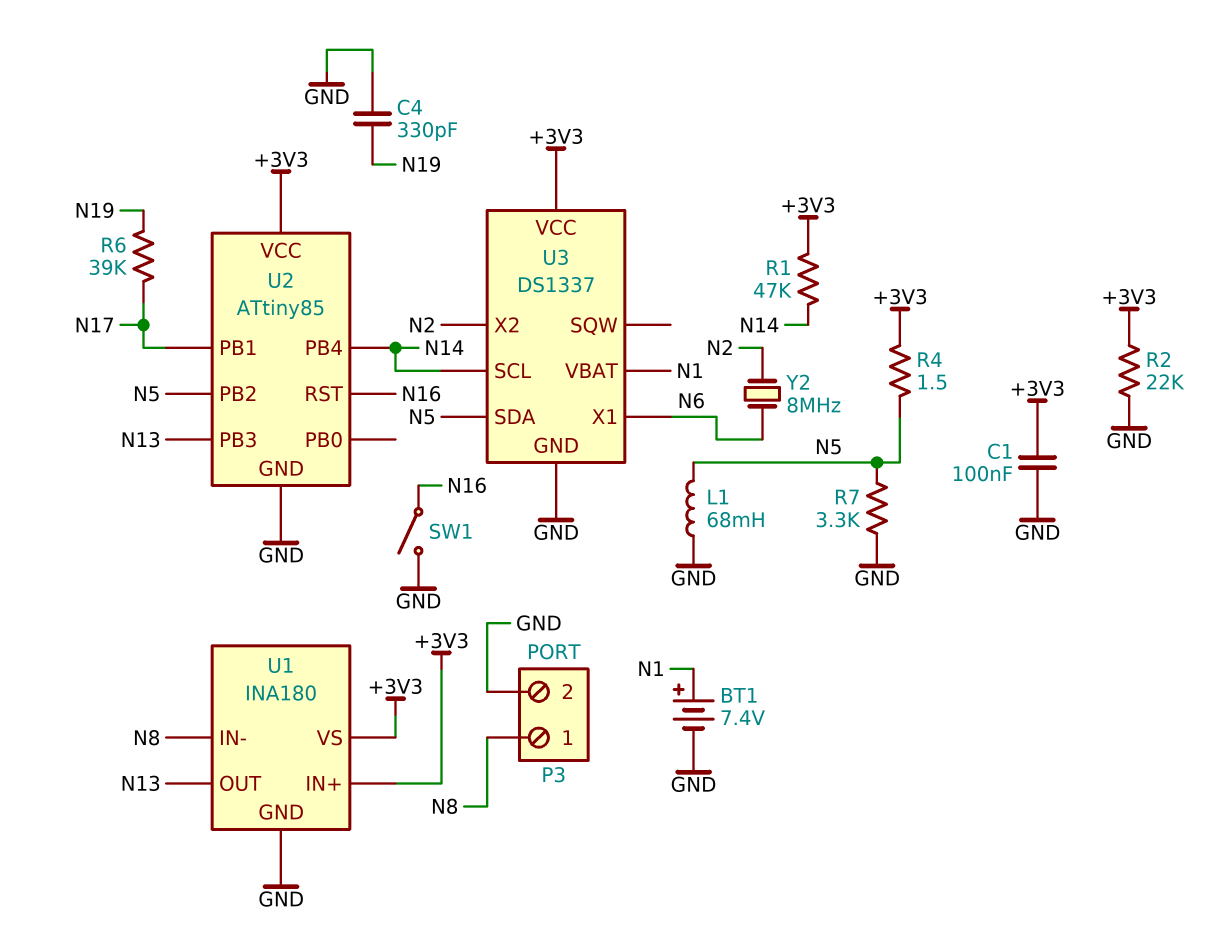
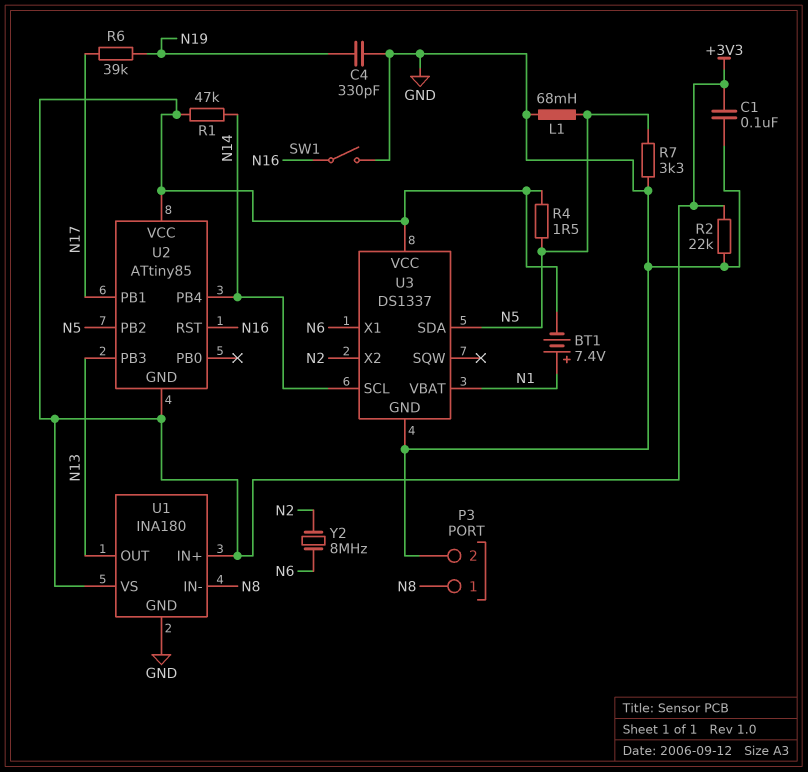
BT1: 7.4V (plus N1, minus GND) -> 7.4V (plus N1, minus +3V3)
U2 pin GND: GND -> +3V3

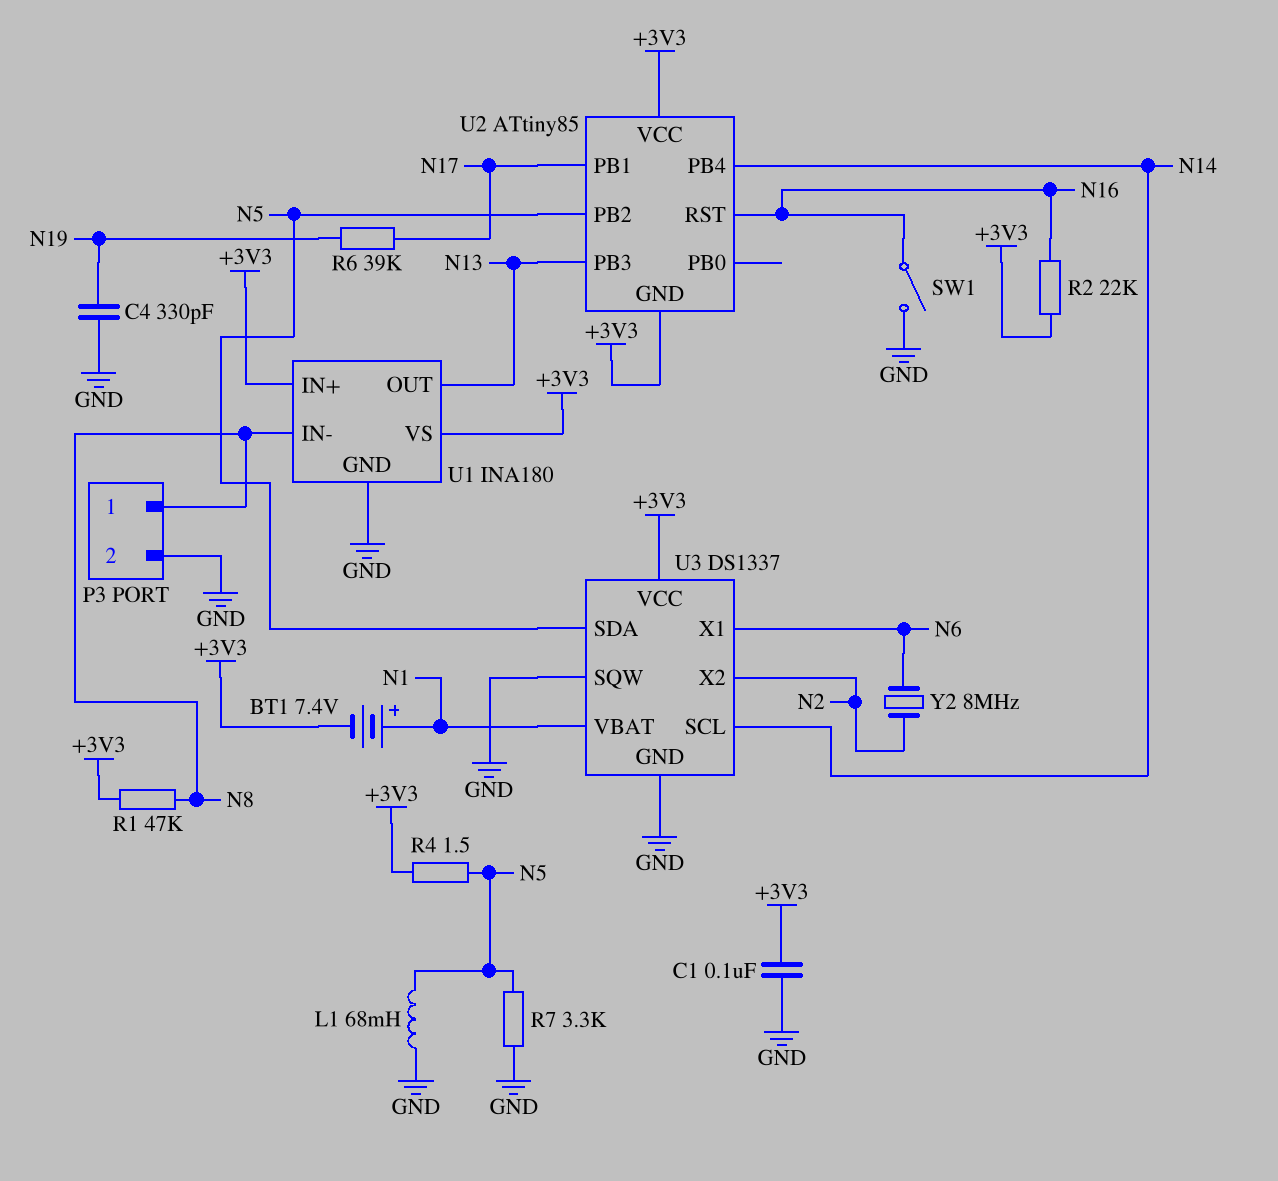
R1: 47k (+3V3, N14) -> 47k (+3V3, N8)
R2: 22k (+3V3, GND) -> 22k (+3V3, N16)
U3 pin SQW: none -> GND

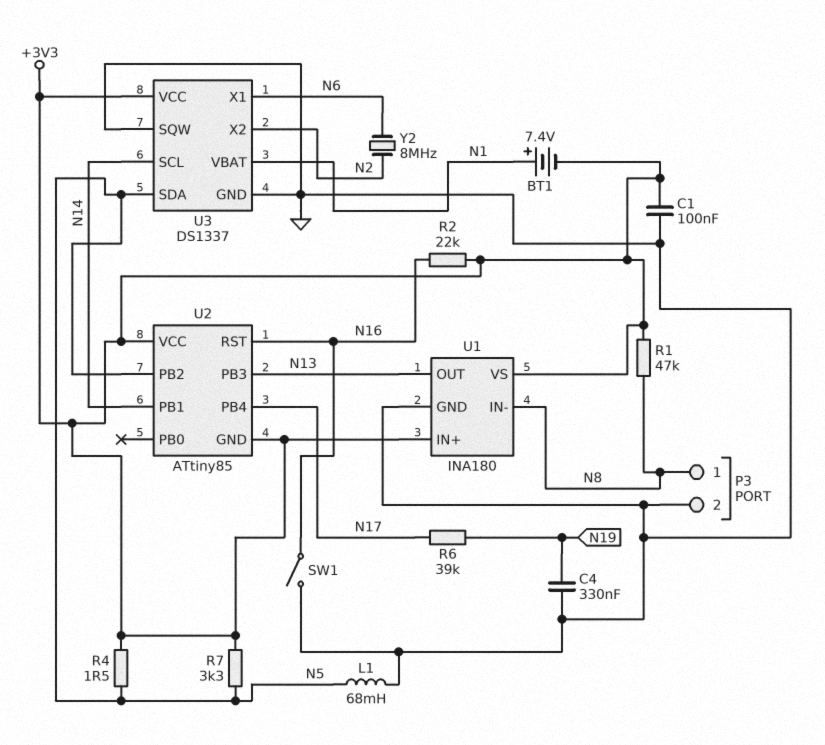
C4: 330pF (GND, N19) -> 330nF (GND, N19)
R7: 3.3k (GND, N5) -> 3.3k (+3V3, N5)
U2 pin PB1: N17 -> N14
U2 pin PB4: N14 -> N17

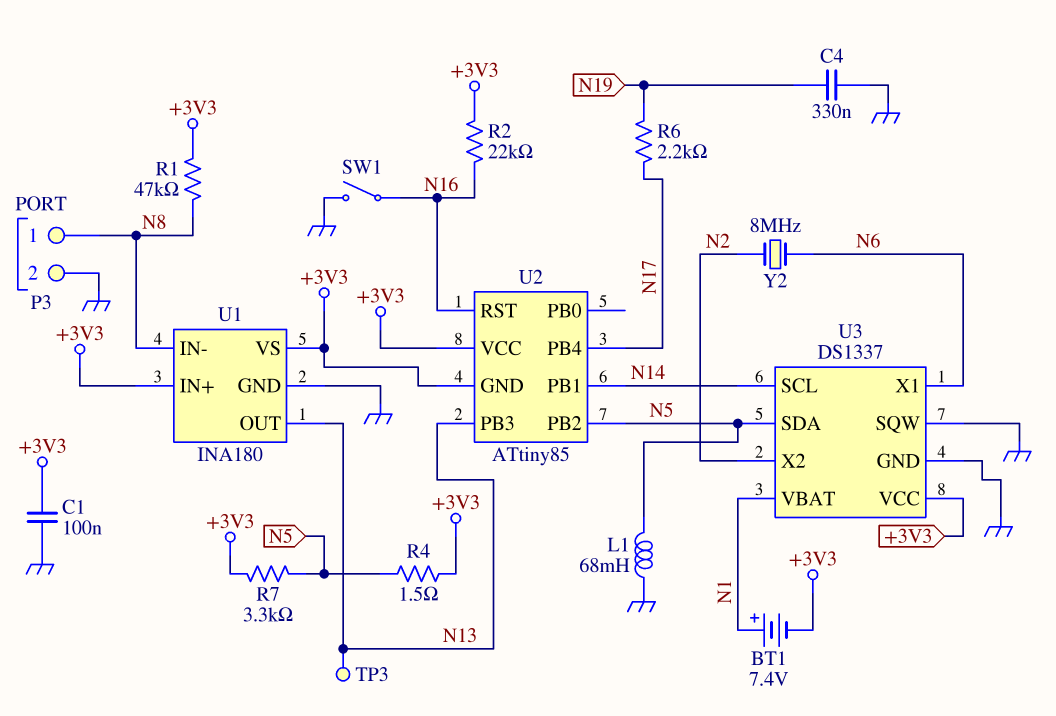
R6: 39k (N17, N19) -> 2.2k (N17, N19)
TP3: none -> test point (N13)

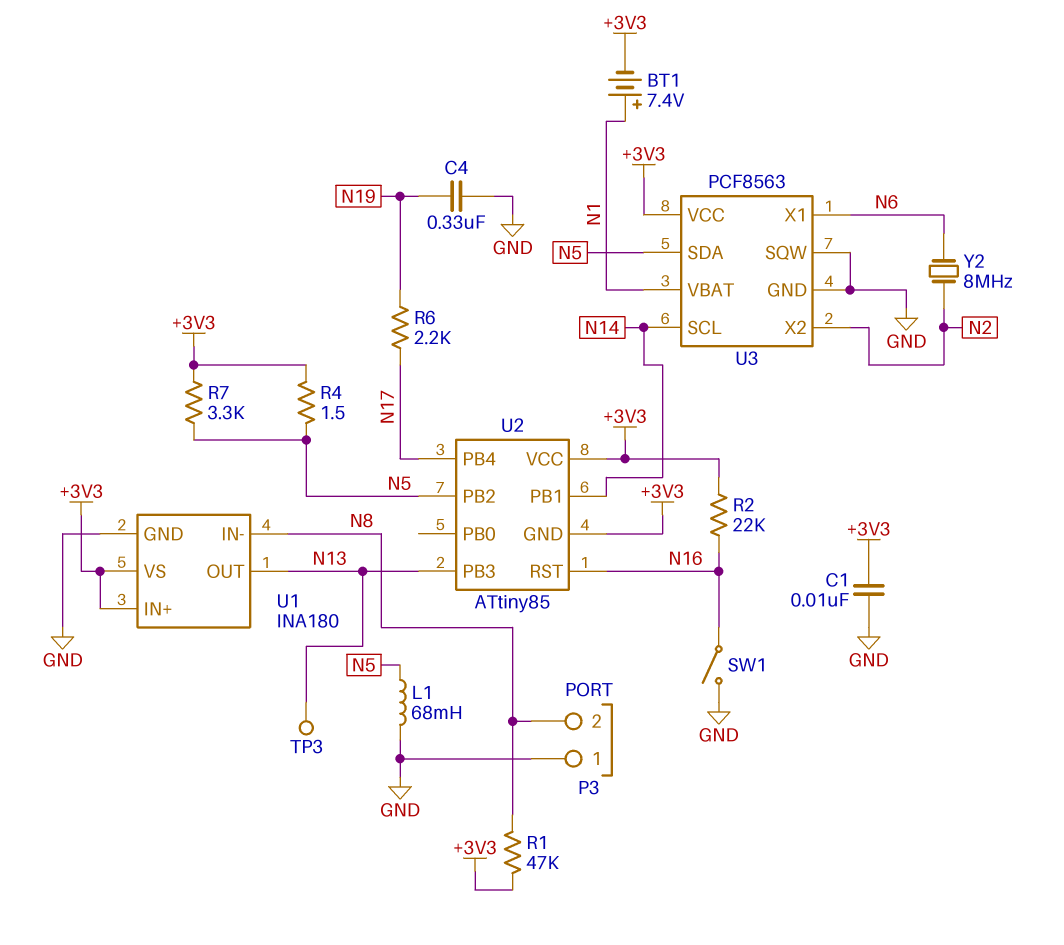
C1: 100nF (+3V3, GND) -> 10nF (+3V3, GND)
P3 pin 1: N8 -> GND
P3 pin 2: GND -> N8
U3: DS1337 -> PCF8563

